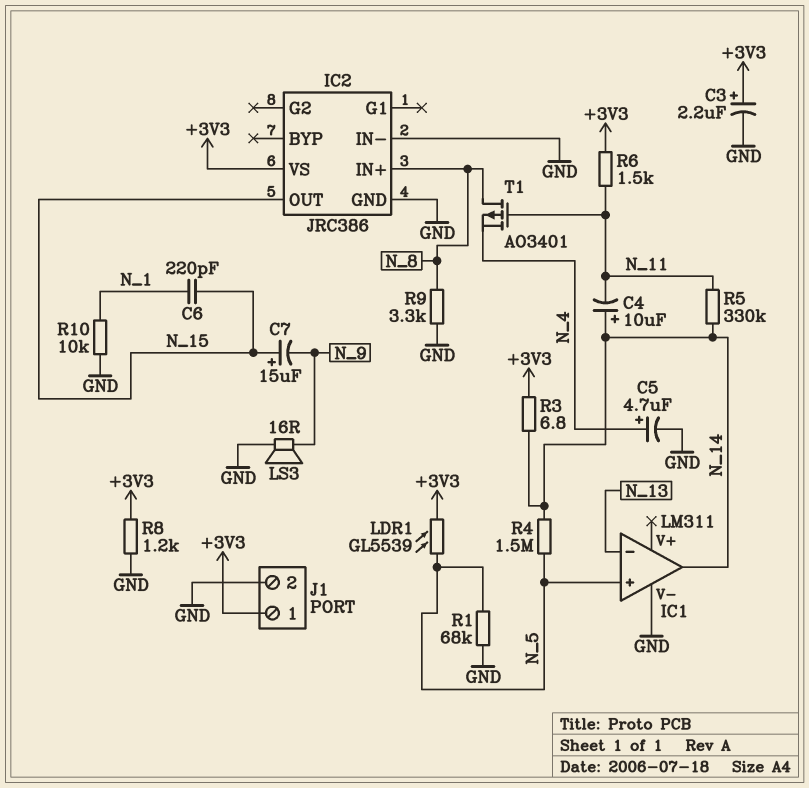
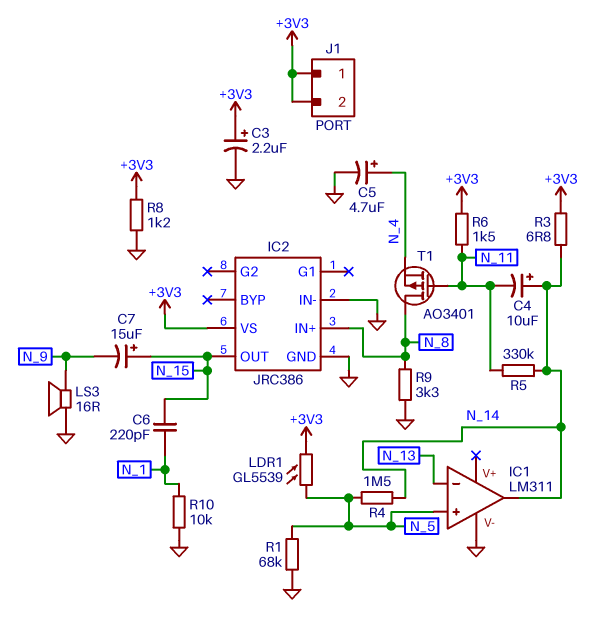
J1 pin 2: GND -> +3V3

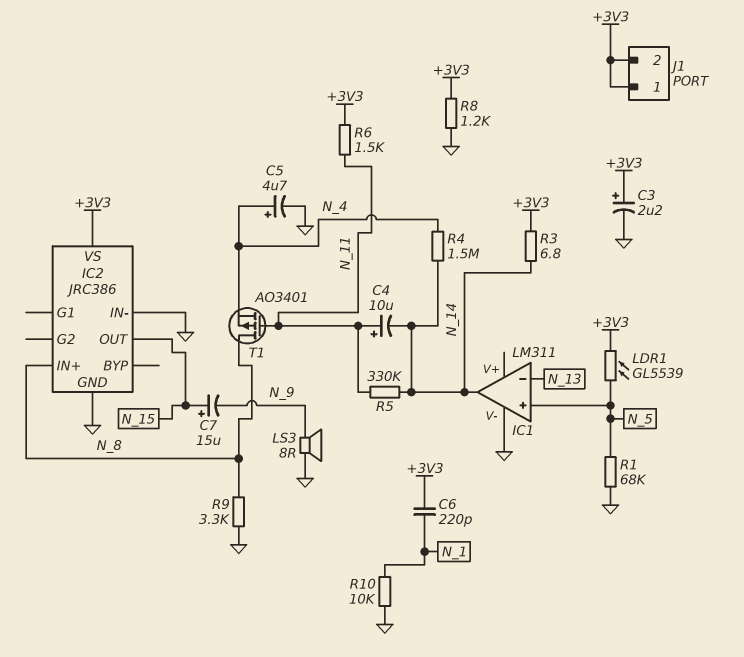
C4: 10uF (plus N_14, minus N_11) -> 10uF (plus N_11, minus N_14)
C6: 220pF (N_1, N_15) -> 220pF (+3V3, N_1)
LS3: speaker 16R (GND, N_9) -> speaker 8R (GND, N_9)
R4: 1.5M (N_5, N_14) -> 1.5M (N_4, N_14)

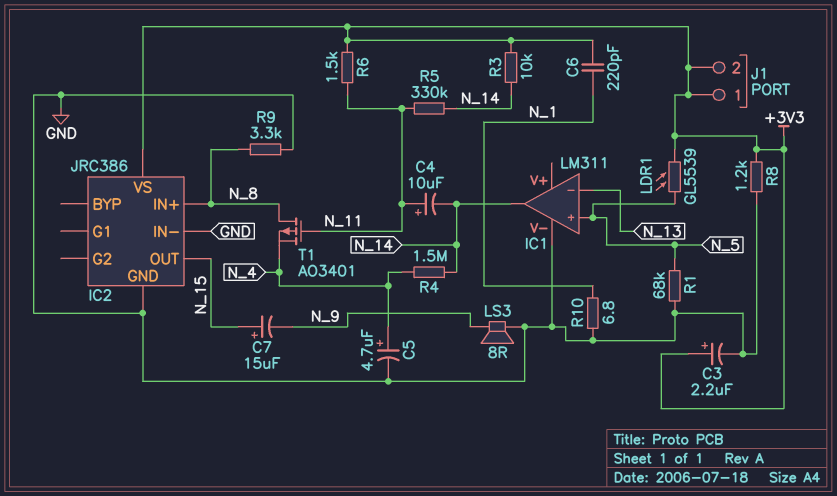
R3: 6.8 (+3V3, N_14) -> 10k (+3V3, N_14)
R10: 10k (GND, N_1) -> 6.8 (GND, N_1)

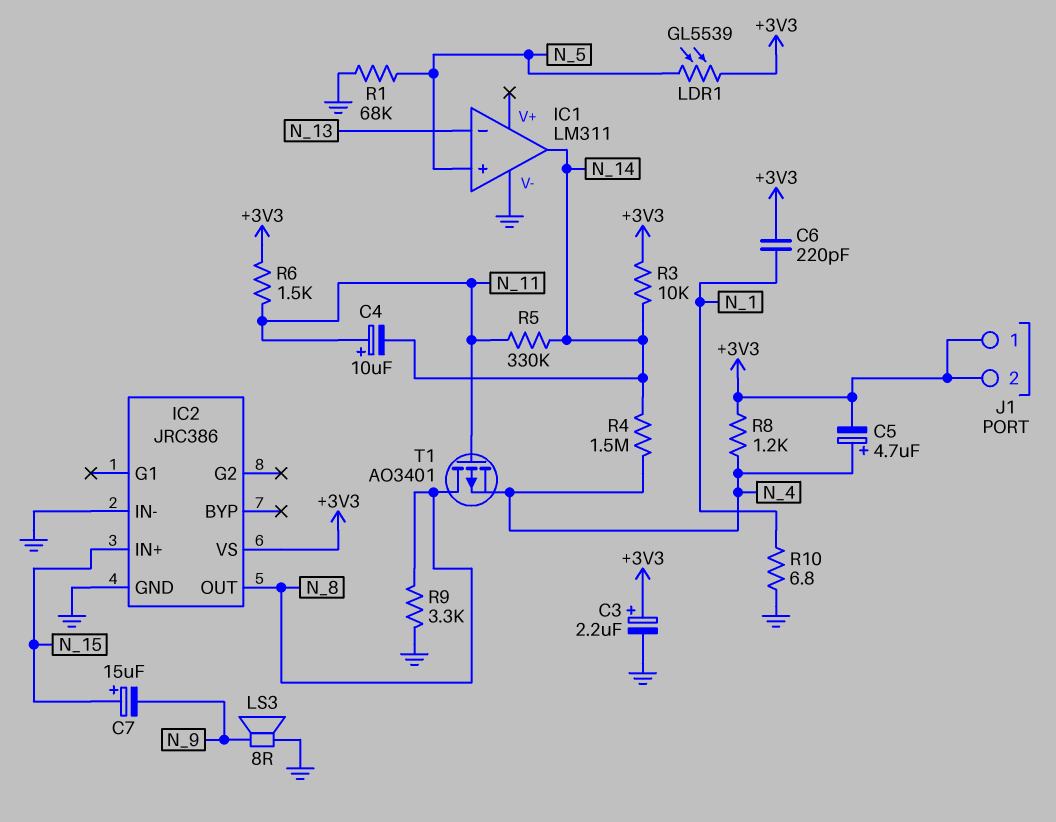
C5: 4.7uF (plus N_4, minus GND) -> 4.7uF (plus N_4, minus +3V3)
IC2 pin IN+: N_8 -> N_15
IC2 pin OUT: N_15 -> N_8
R8: 1.2k (+3V3, GND) -> 1.2k (+3V3, N_4)

